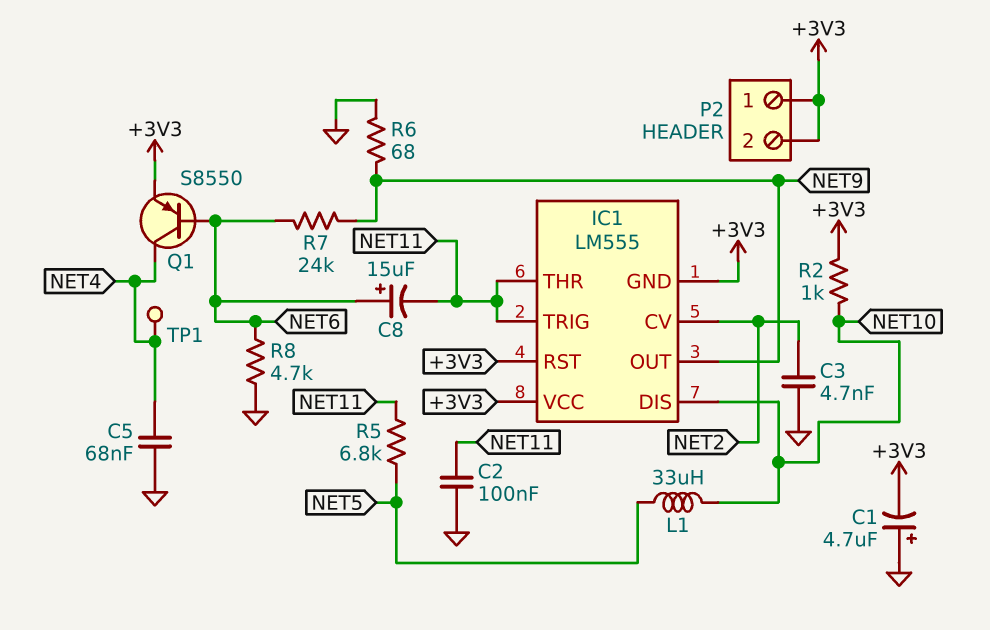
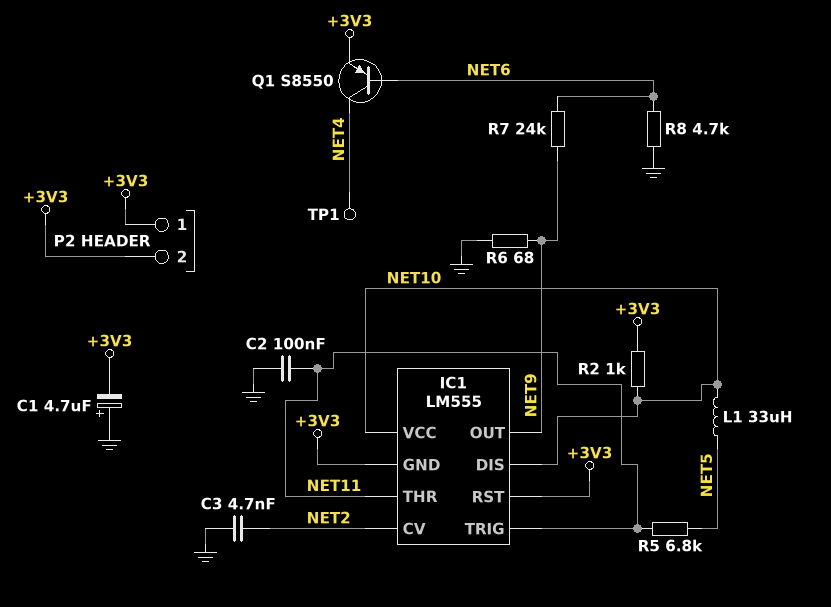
C5: 68nF (GND, NET4) -> none
C8: 15uF (plus NET6, minus NET11) -> none
IC1 pin VCC: +3V3 -> NET10

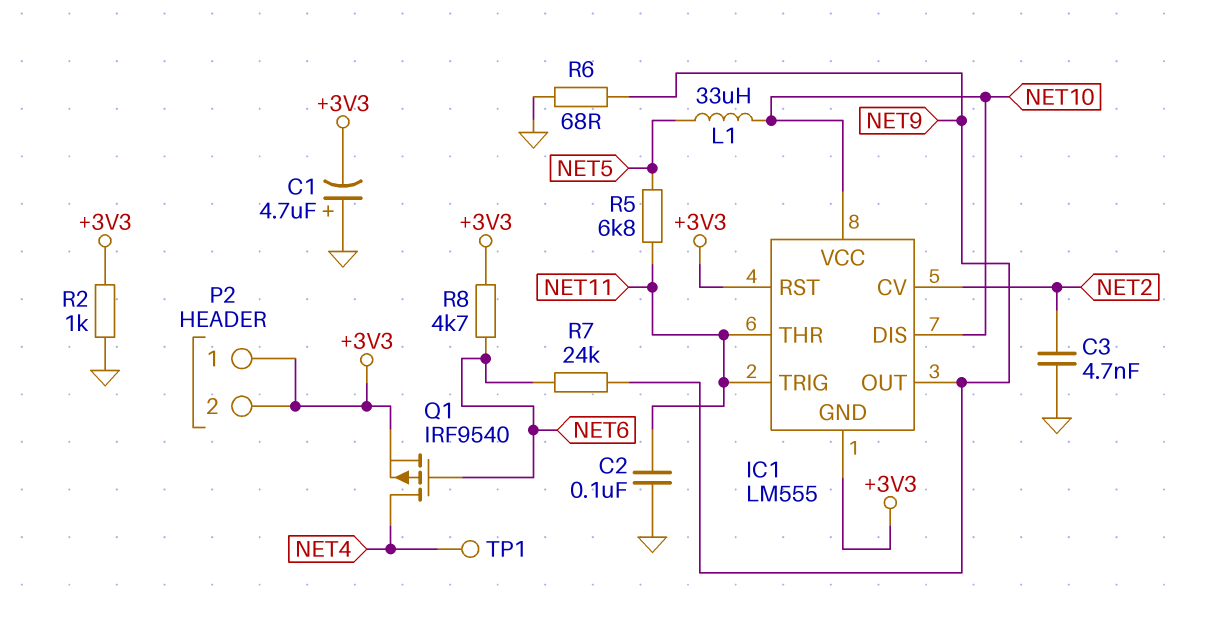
Q1: PNP S8550 (B NET6, C NET4, E +3V3) -> PMOS IRF9540 (G NET6, D NET4, S +3V3)
R2: 1k (+3V3, NET10) -> 1k (+3V3, GND)
R8: 4.7k (GND, NET6) -> 4.7k (+3V3, NET6)

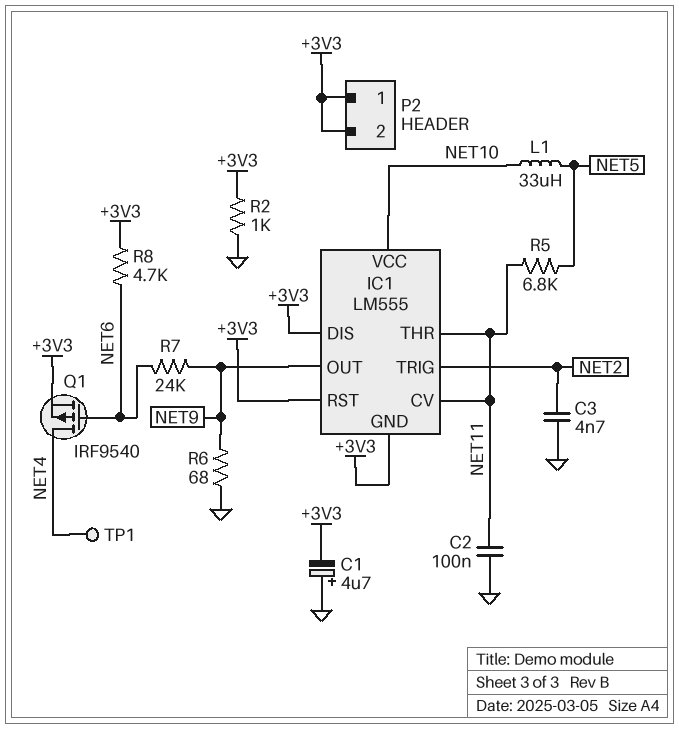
IC1 pin CV: NET2 -> NET11
IC1 pin DIS: NET10 -> +3V3
IC1 pin TRIG: NET11 -> NET2

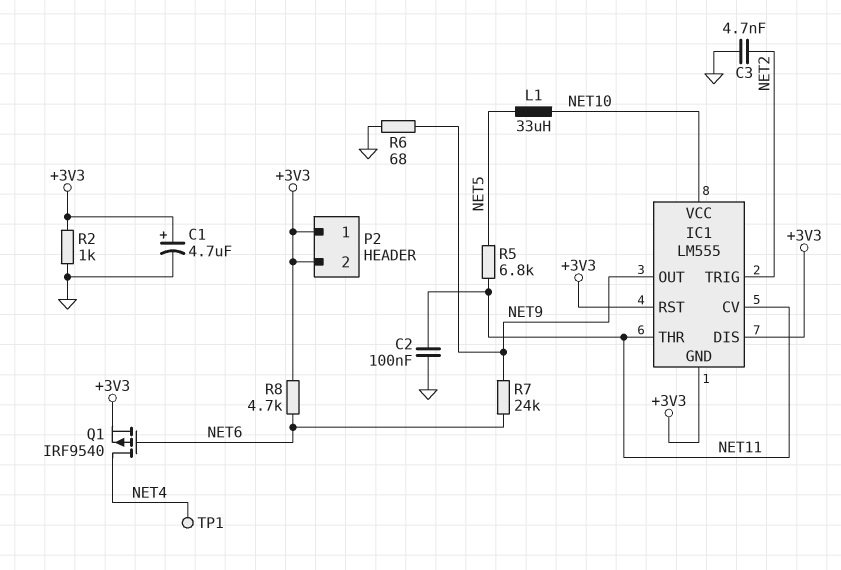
C1: 4.7uF (plus GND, minus +3V3) -> 4.7uF (plus +3V3, minus GND)

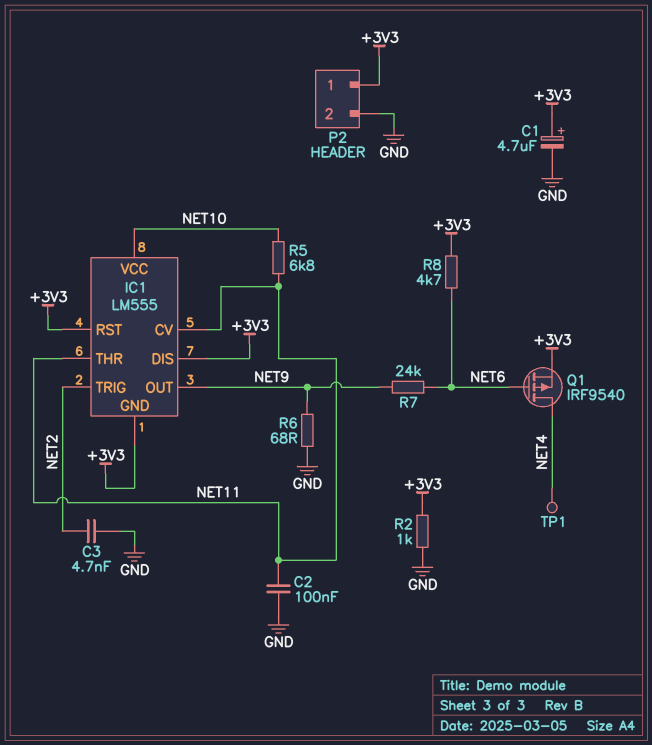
L1: 33uH (NET5, NET10) -> none
P2 pin 2: +3V3 -> GND
R5: 6.8k (NET5, NET11) -> 6.8k (NET10, NET11)

